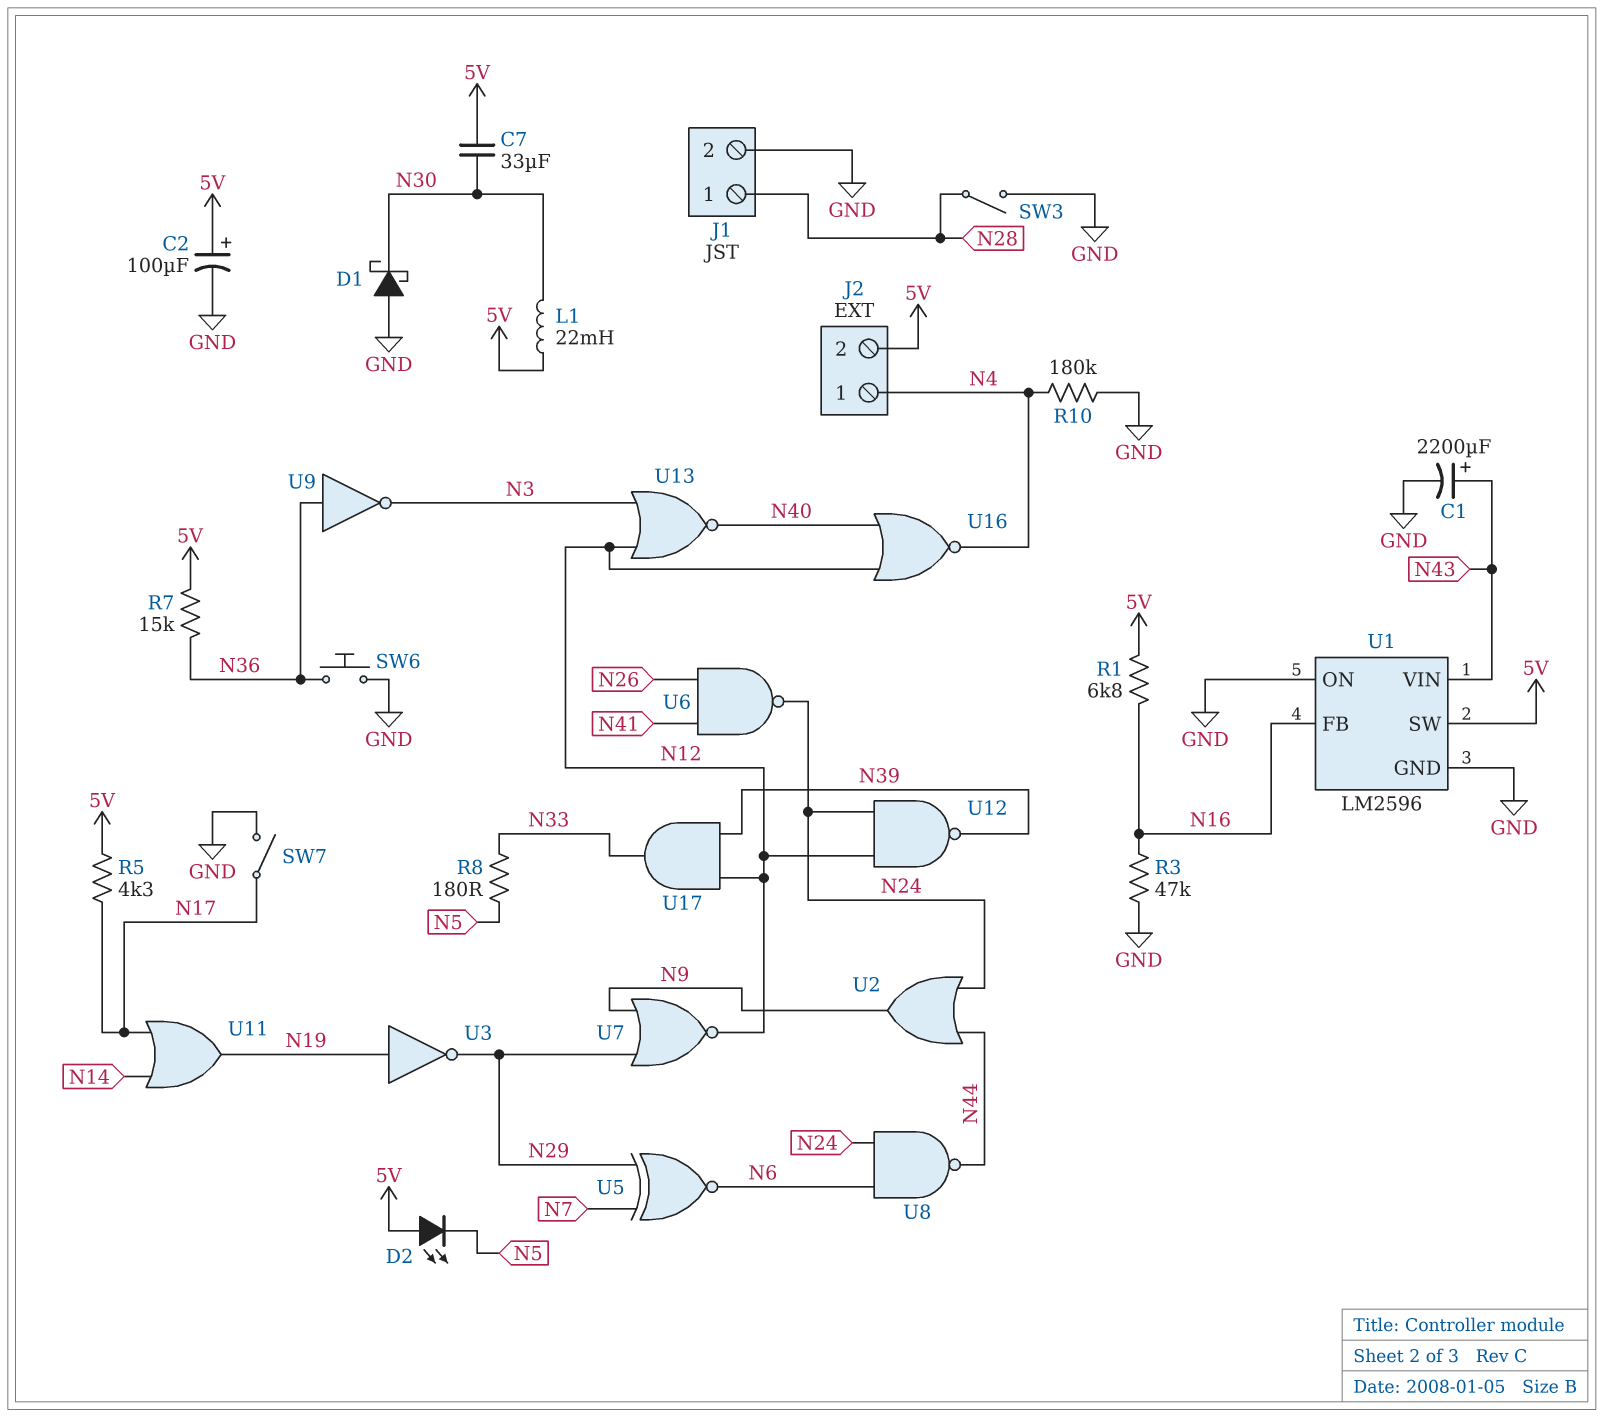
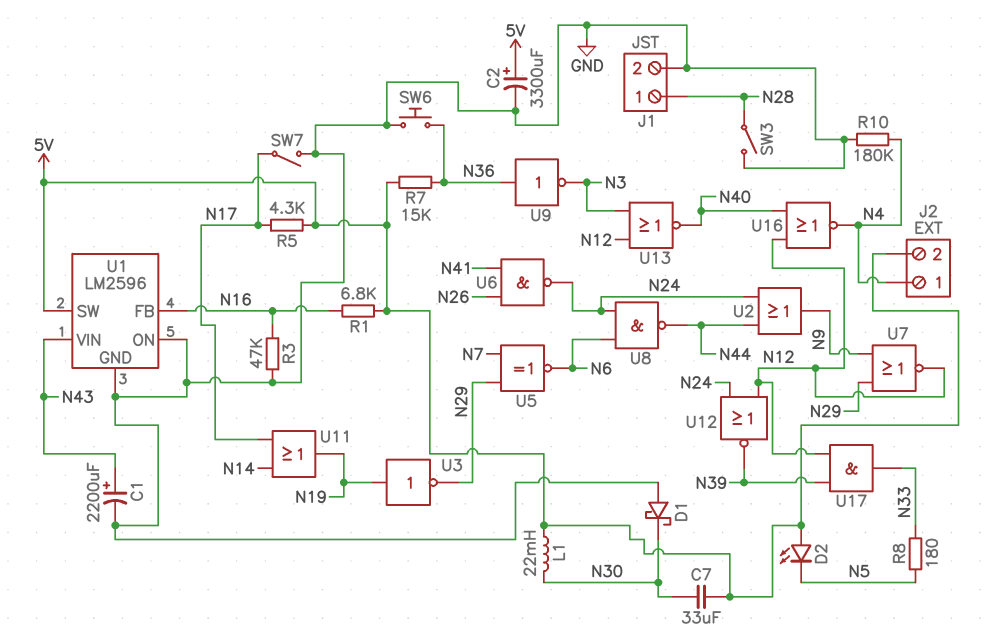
C2: 100uF (plus 5V, minus GND) -> 3300uF (plus 5V, minus GND)
U12: NAND (in N12, in N24, out N39) -> NOR (in N12, in N24, out N39)

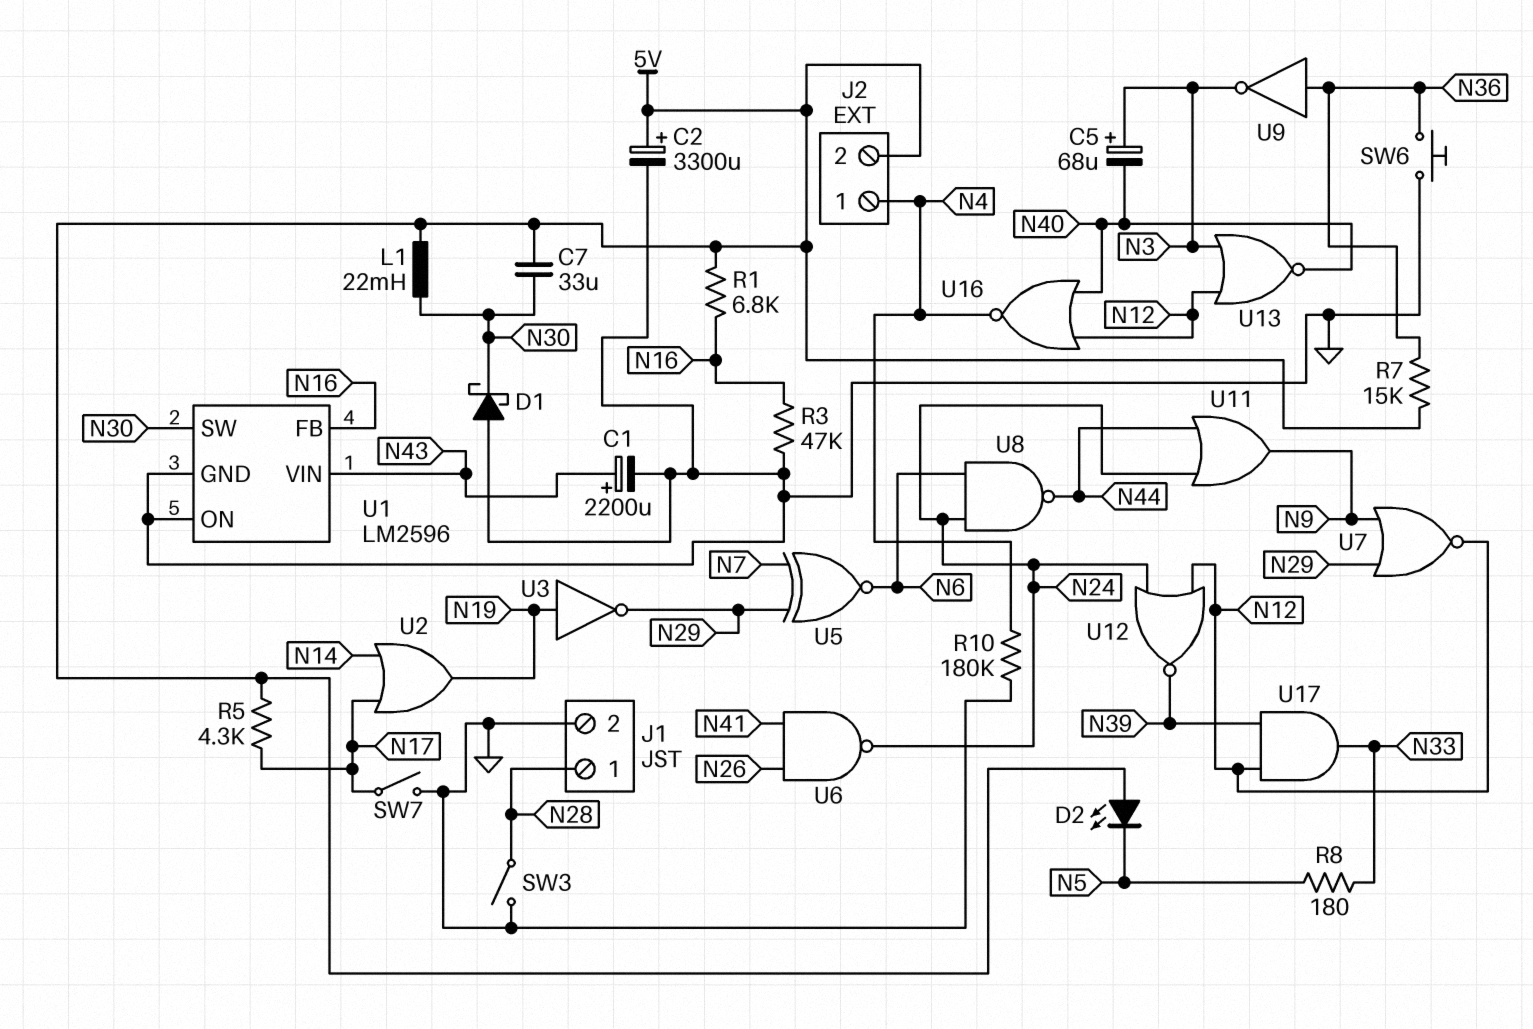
C5: none -> 68uF (plus N3, minus N40)
U1 pin SW: 5V -> N30
U2: OR (in N24, in N44, out N9) -> OR (in N14, in N17, out N19)
U11: OR (in N14, in N17, out N19) -> OR (in N24, in N44, out N9)

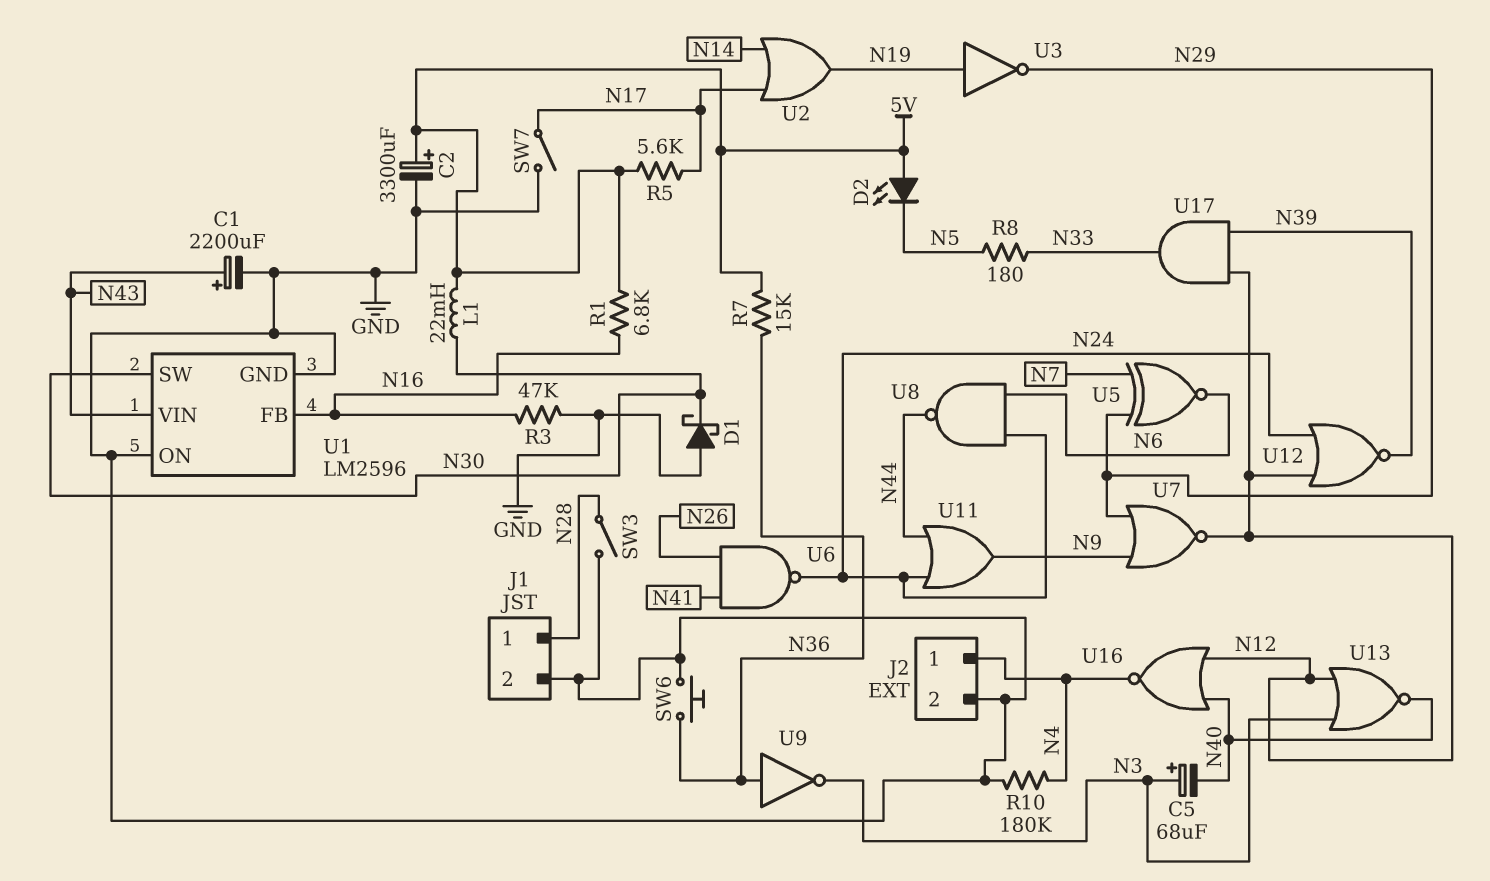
C7: 33uF (5V, N30) -> none
J2 pin 2: 5V -> GND
R5: 4.3k (5V, N17) -> 5.6k (5V, N17)

